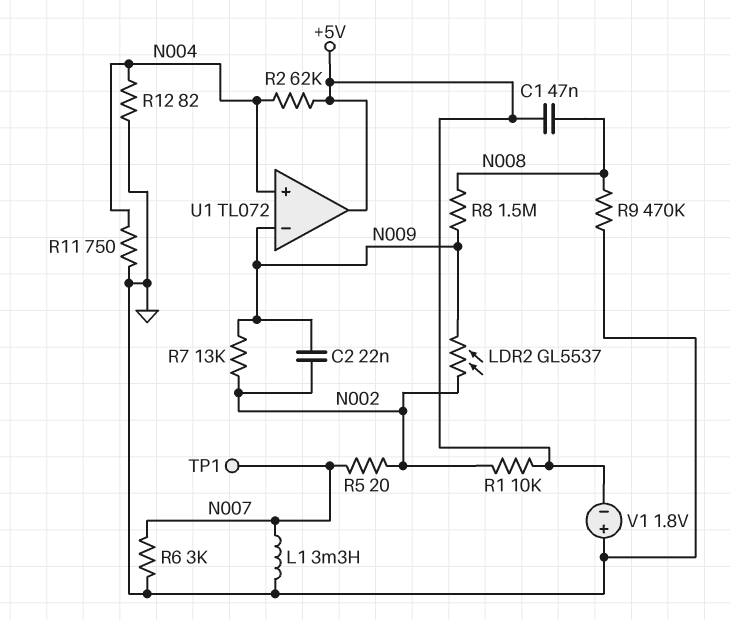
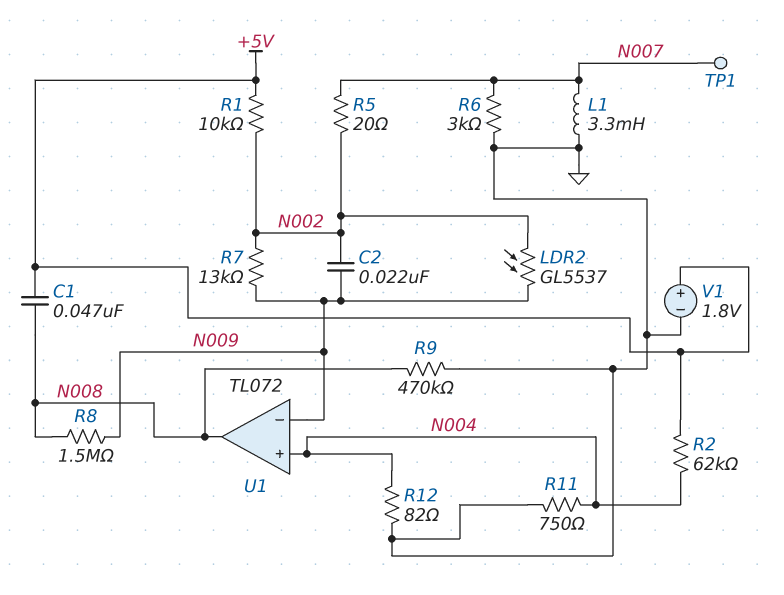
U1 pin out: +5V -> N008
V1: 1.8V (plus GND, minus +5V) -> 1.8V (plus +5V, minus GND)

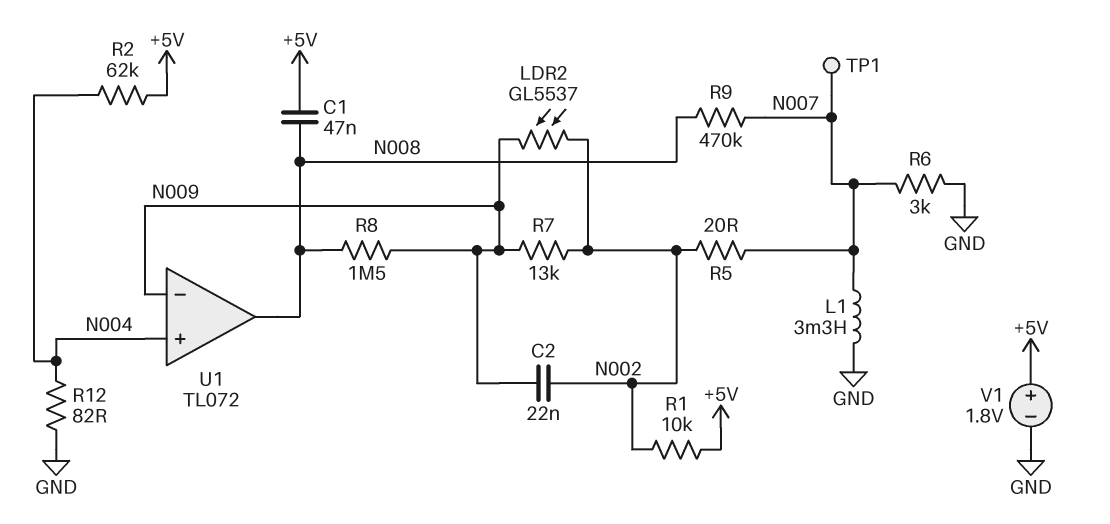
R9: 470k (GND, N008) -> 470k (N007, N008)
R11: 750 (GND, N004) -> none

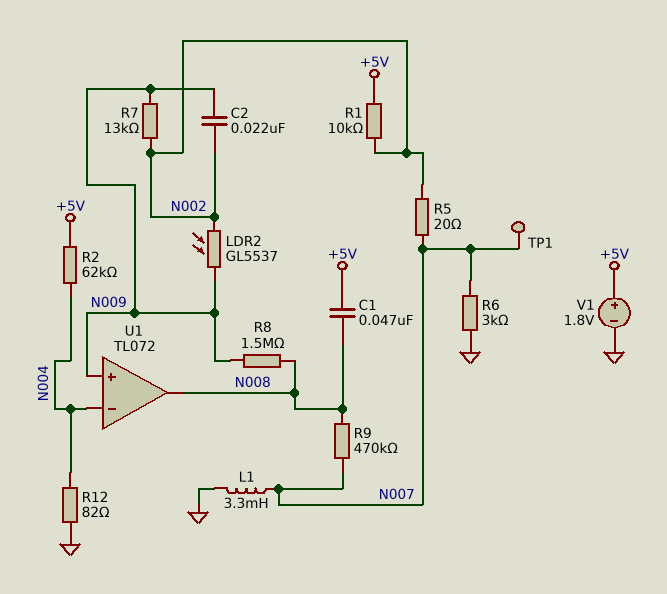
U1 pin in+: N004 -> N009
U1 pin in-: N009 -> N004

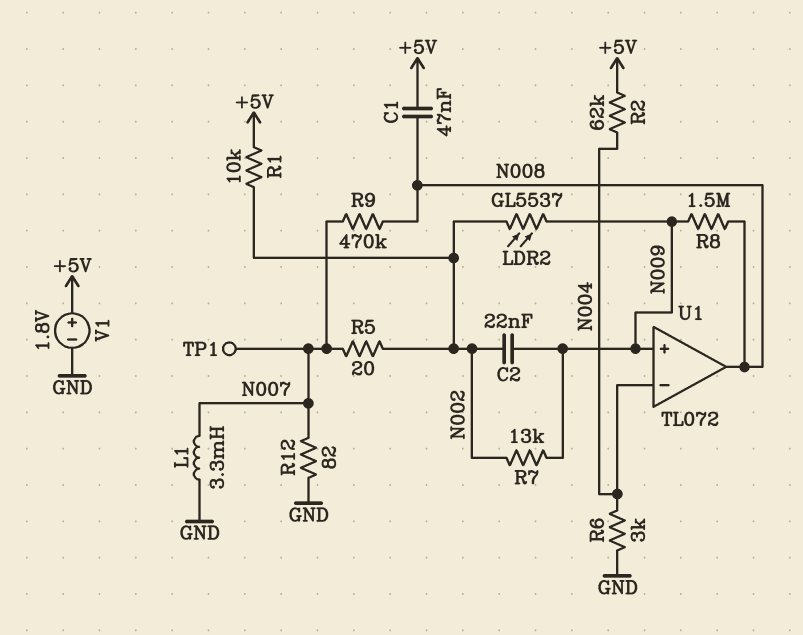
R6: 3k (GND, N007) -> 3k (GND, N004)
R12: 82 (GND, N004) -> 82 (GND, N007)

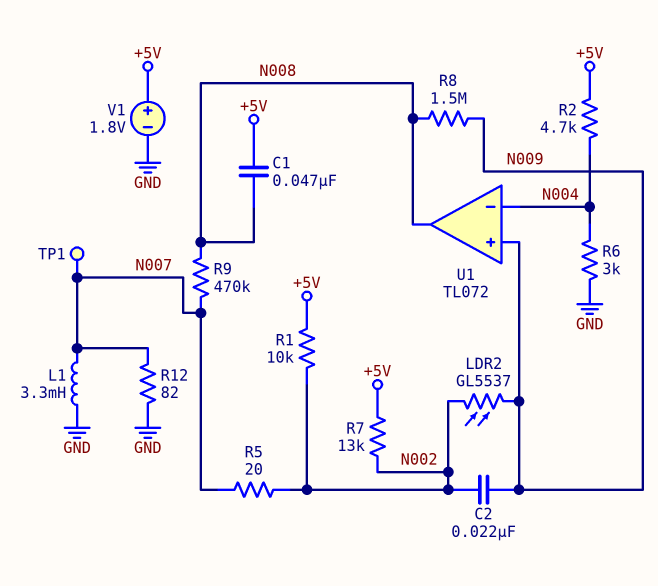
R2: 62k (+5V, N004) -> 4.7k (+5V, N004)
R7: 13k (N002, N009) -> 13k (+5V, N002)

